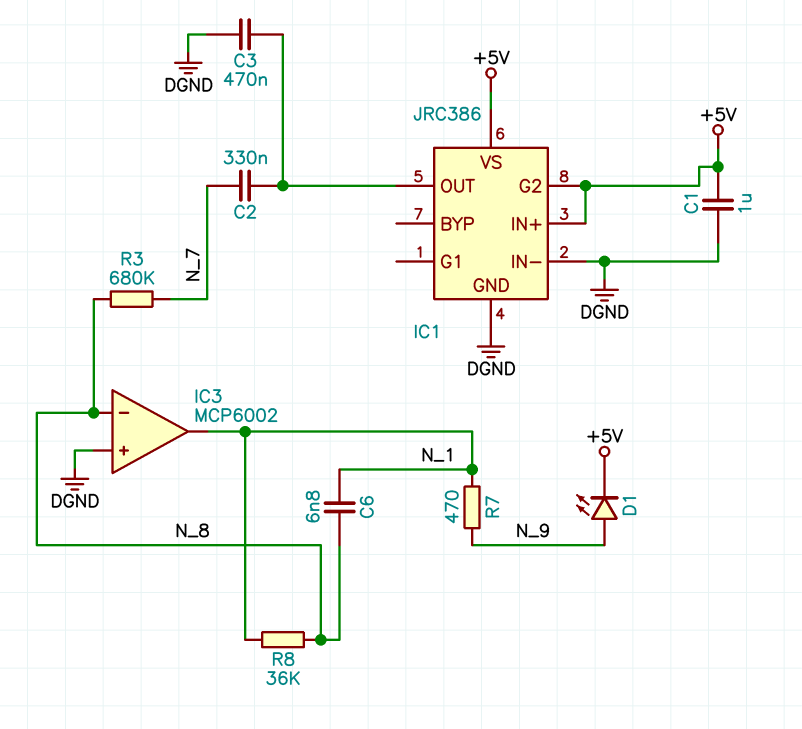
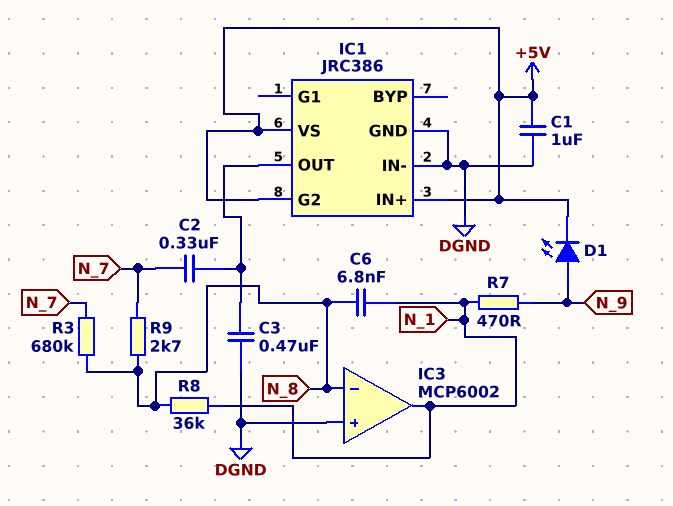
R9: none -> 2.7k (N_7, N_8)

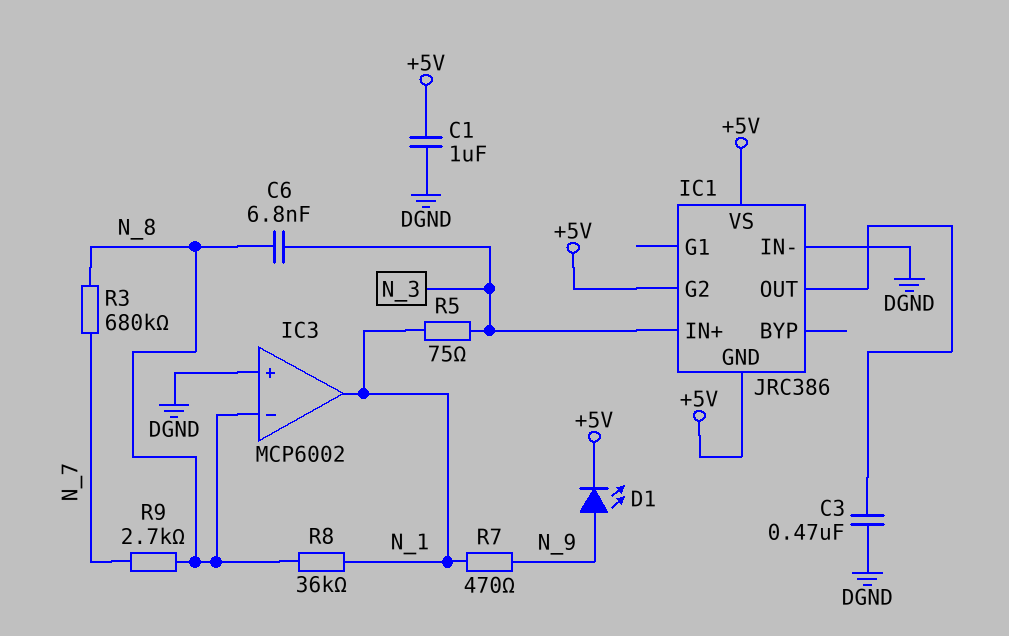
C2: 330nF (IC1/OUT, N_7) -> none
C6: 6.8nF (N_1, N_8) -> 6.8nF (N_3, N_8)
IC1 pin GND: DGND -> +5V
IC1 pin IN+: +5V -> N_3
R5: none -> 75 (N_1, N_3)

